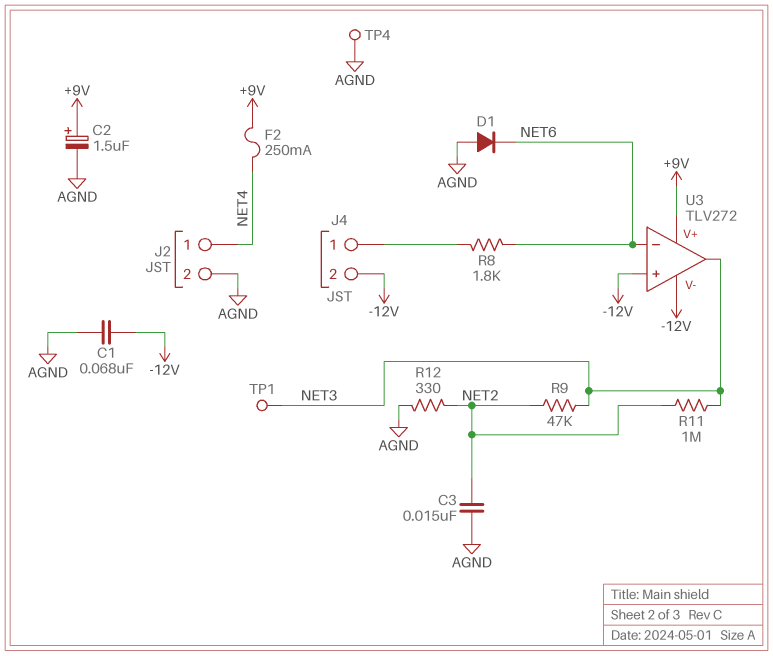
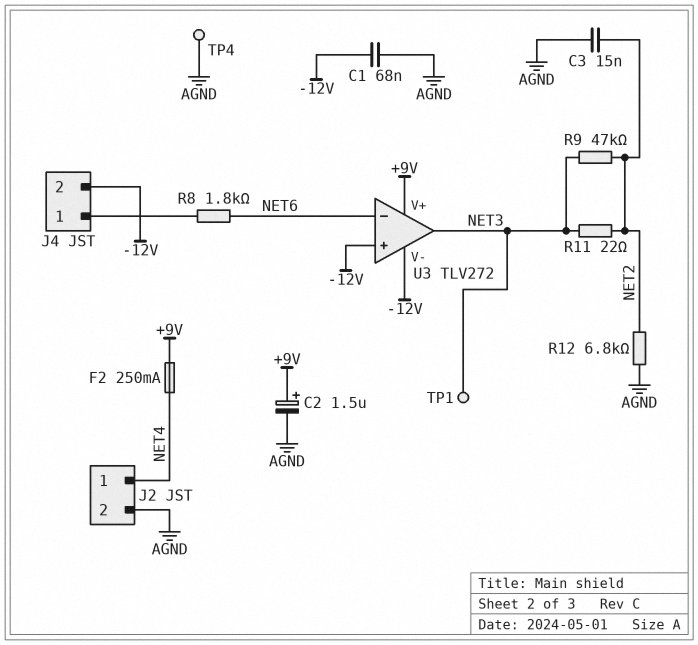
D1: diode (A AGND, K NET6) -> none
R11: 1M (NET2, NET3) -> 22 (NET2, NET3)
R12: 330 (AGND, NET2) -> 6.8k (AGND, NET2)

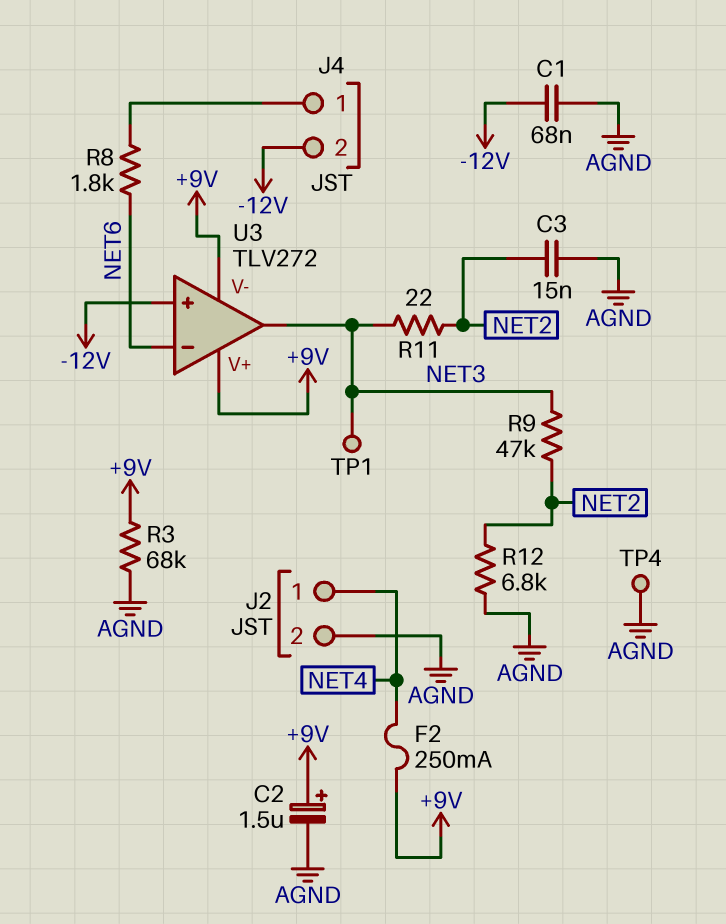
R3: none -> 68k (+9V, AGND)
U3 pin V-: -12V -> +9V

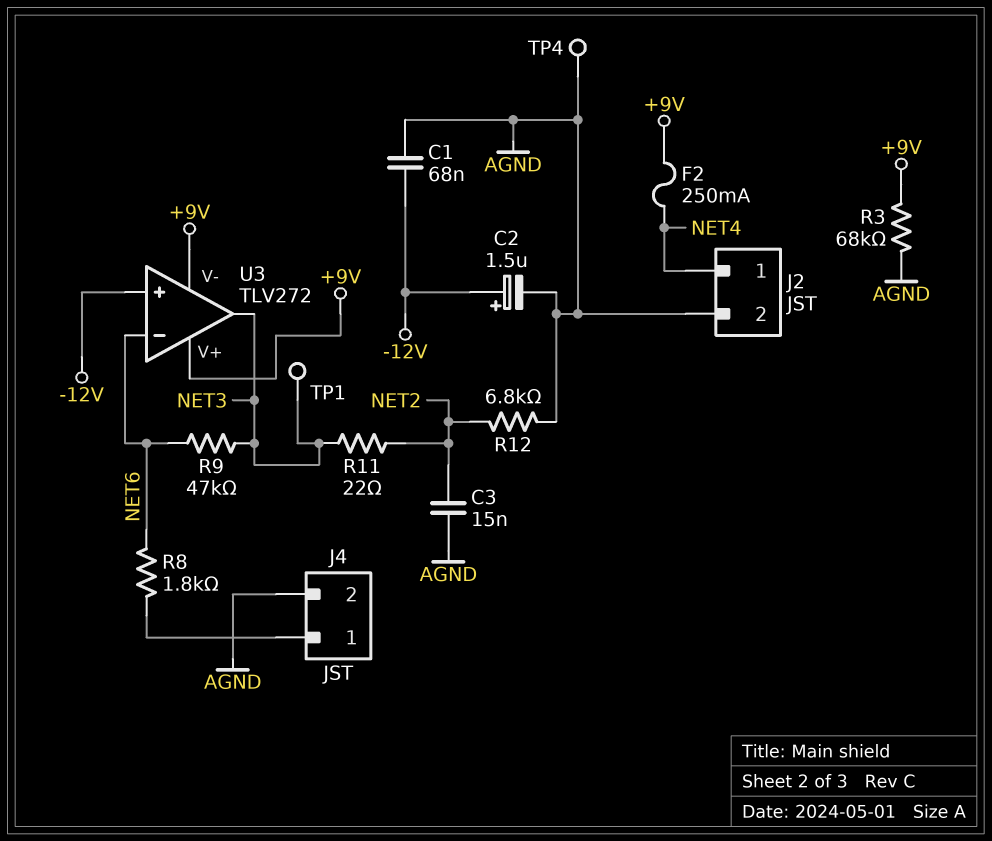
C2: 1.5uF (plus +9V, minus AGND) -> 1.5uF (plus -12V, minus AGND)
J4 pin 2: -12V -> AGND
R9: 47k (NET2, NET3) -> 47k (NET3, NET6)

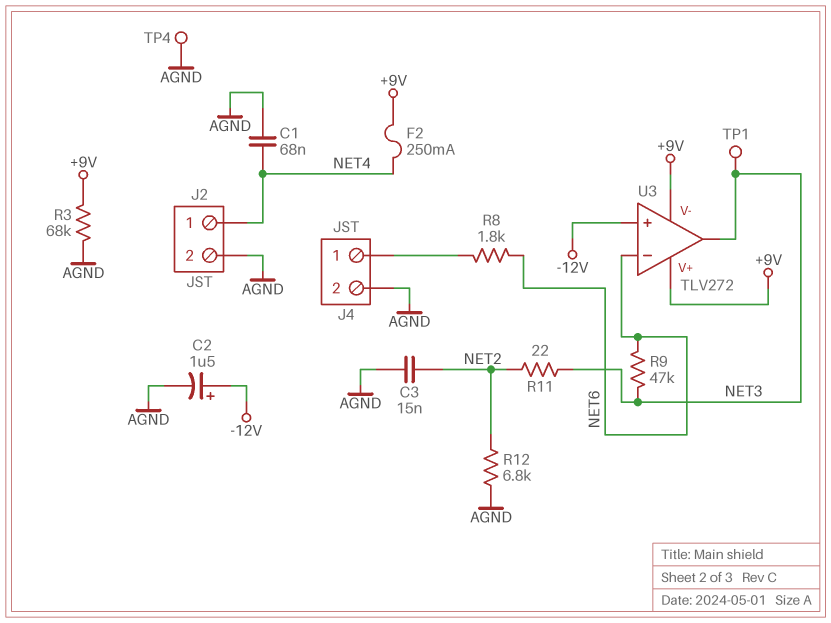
C1: 68nF (-12V, AGND) -> 68nF (AGND, NET4)

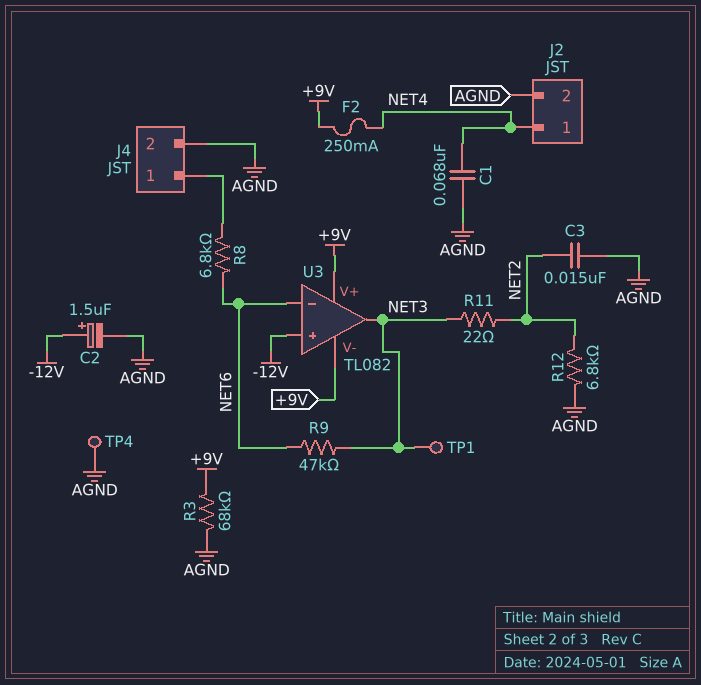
R8: 1.8k (J4/1, NET6) -> 6.8k (J4/1, NET6)
U3: TLV272 -> TL082

